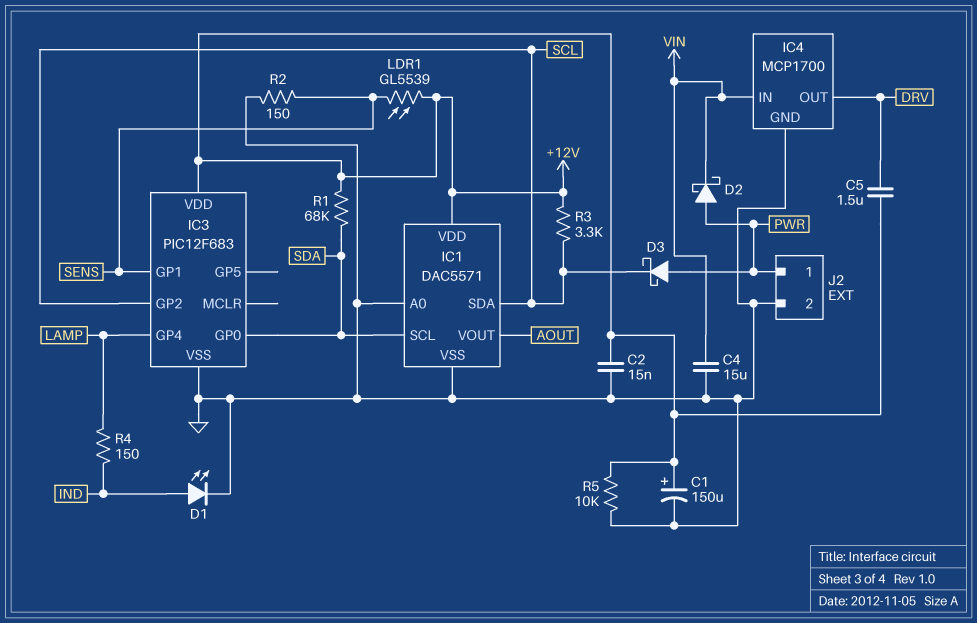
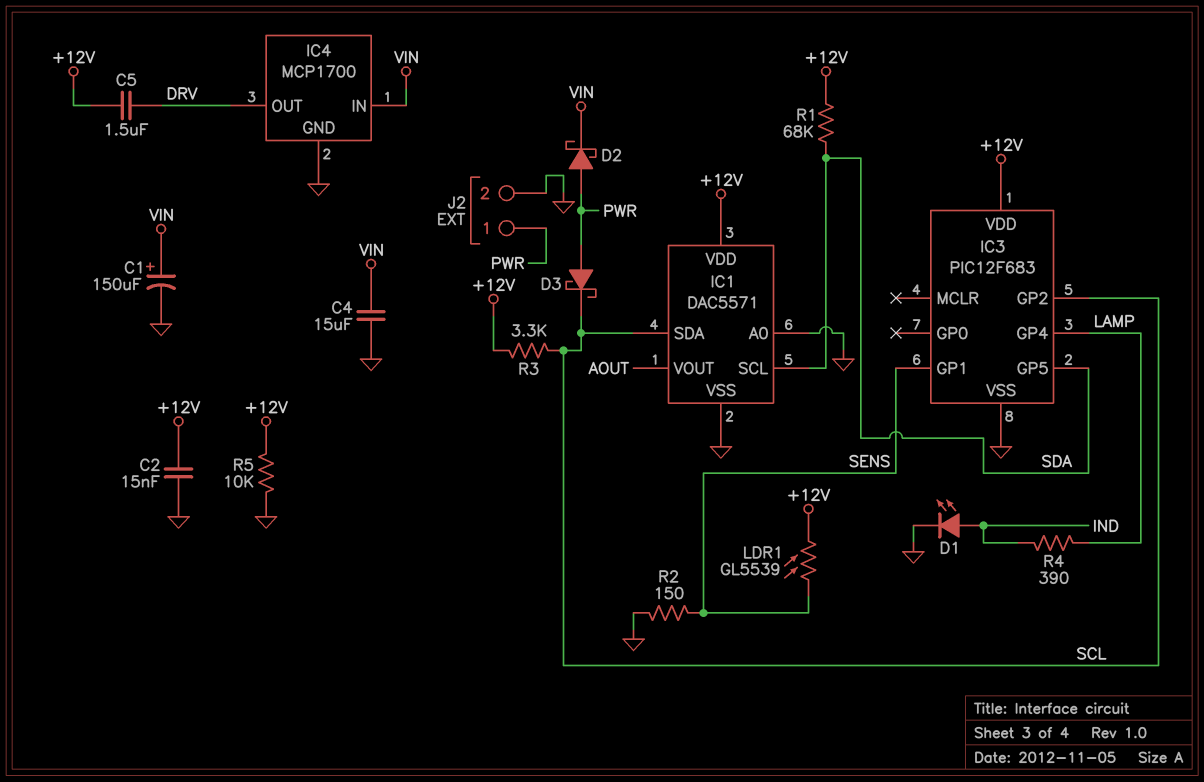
C1: 150uF (plus +12V, minus GND) -> 150uF (plus VIN, minus GND)
IC3 pin GP0: SDA -> none
IC3 pin GP5: none -> SDA
R4: 150 (IND, LAMP) -> 390 (IND, LAMP)

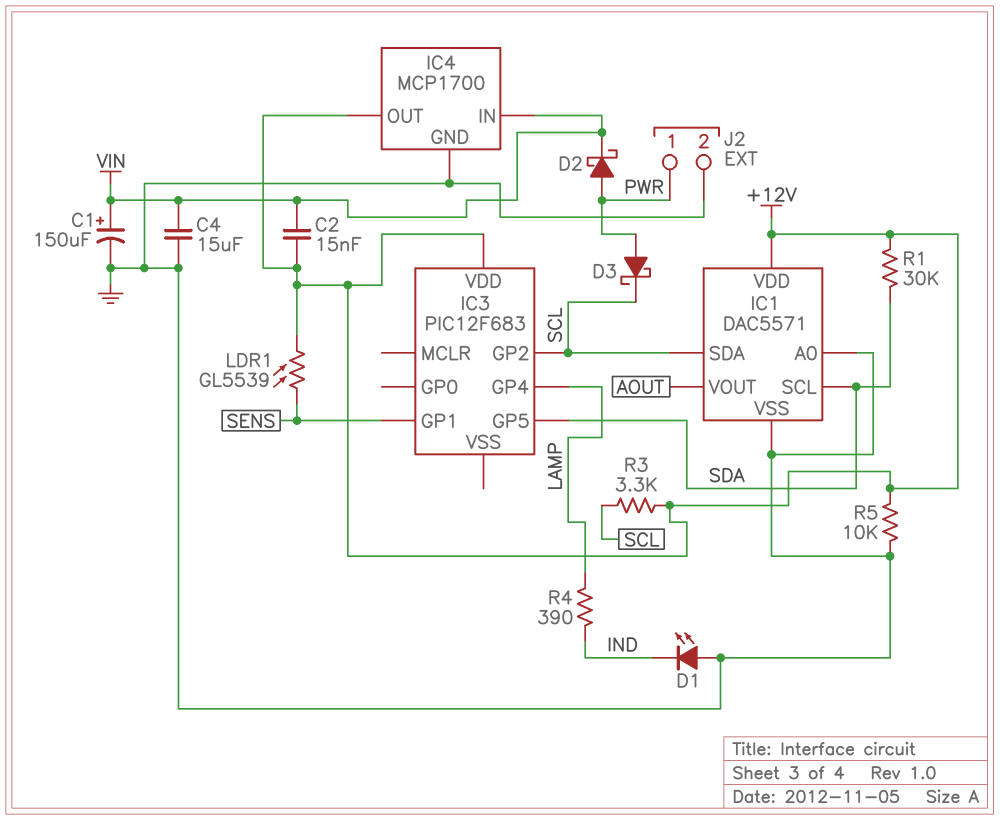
C2: 15nF (+12V, GND) -> 15nF (+12V, VIN)
C5: 1.5uF (+12V, DRV) -> none
D1: LED (A IND, K GND) -> LED (A GND, K IND)
IC3 pin VSS: GND -> none
IC4 pin OUT: DRV -> +12V
R1: 68k (+12V, SDA) -> 30k (+12V, SDA)
R2: 150 (GND, SENS) -> none

